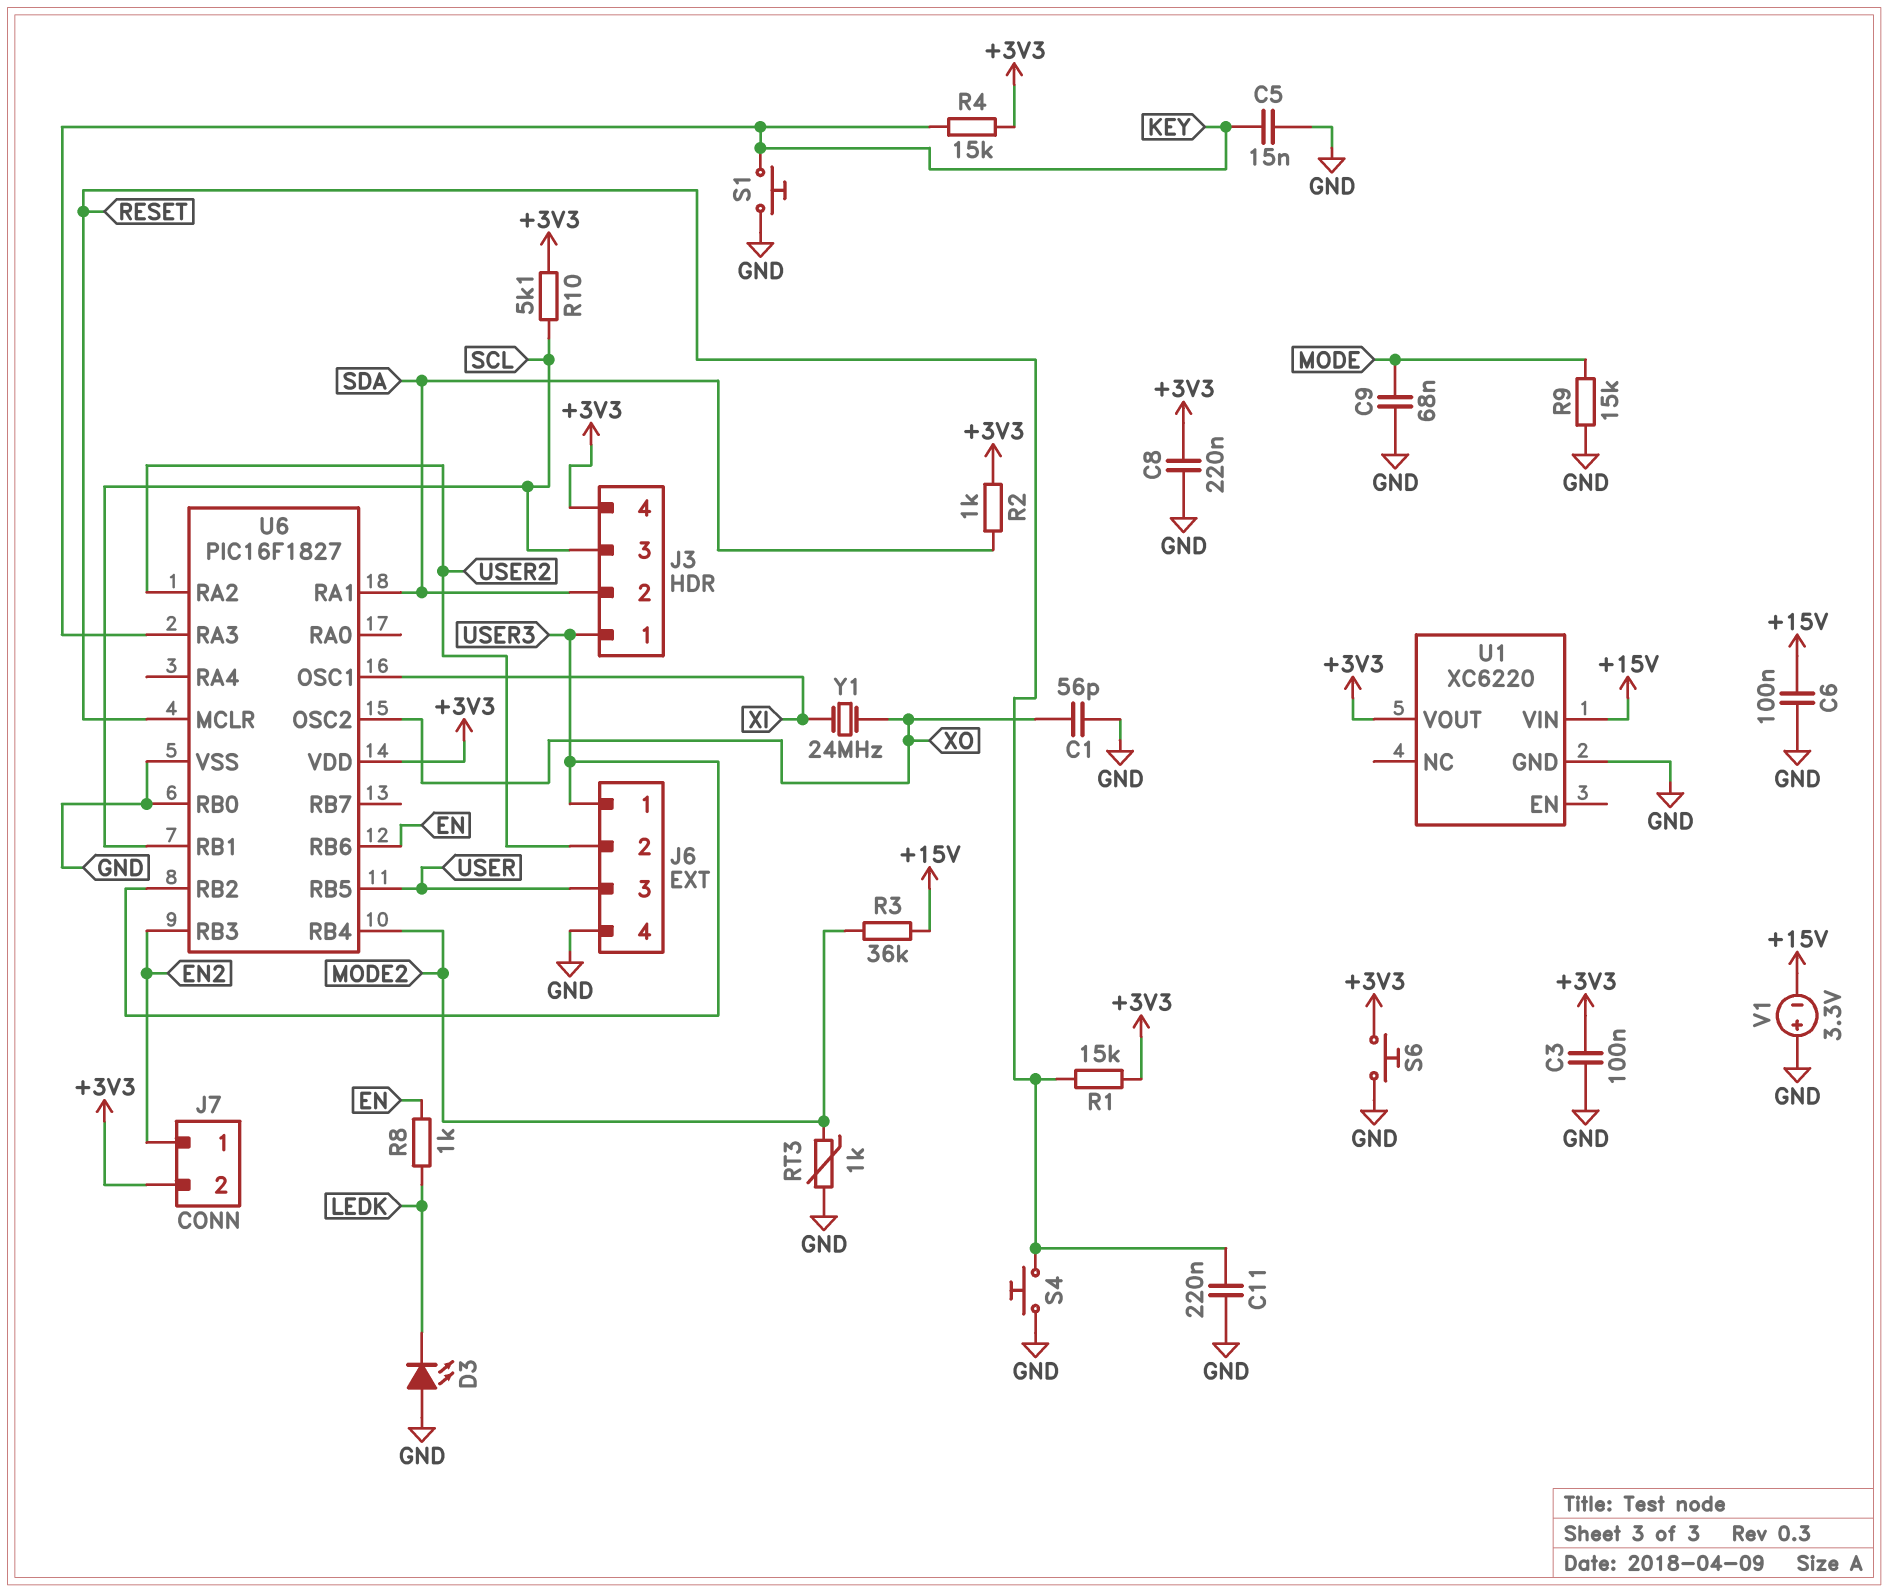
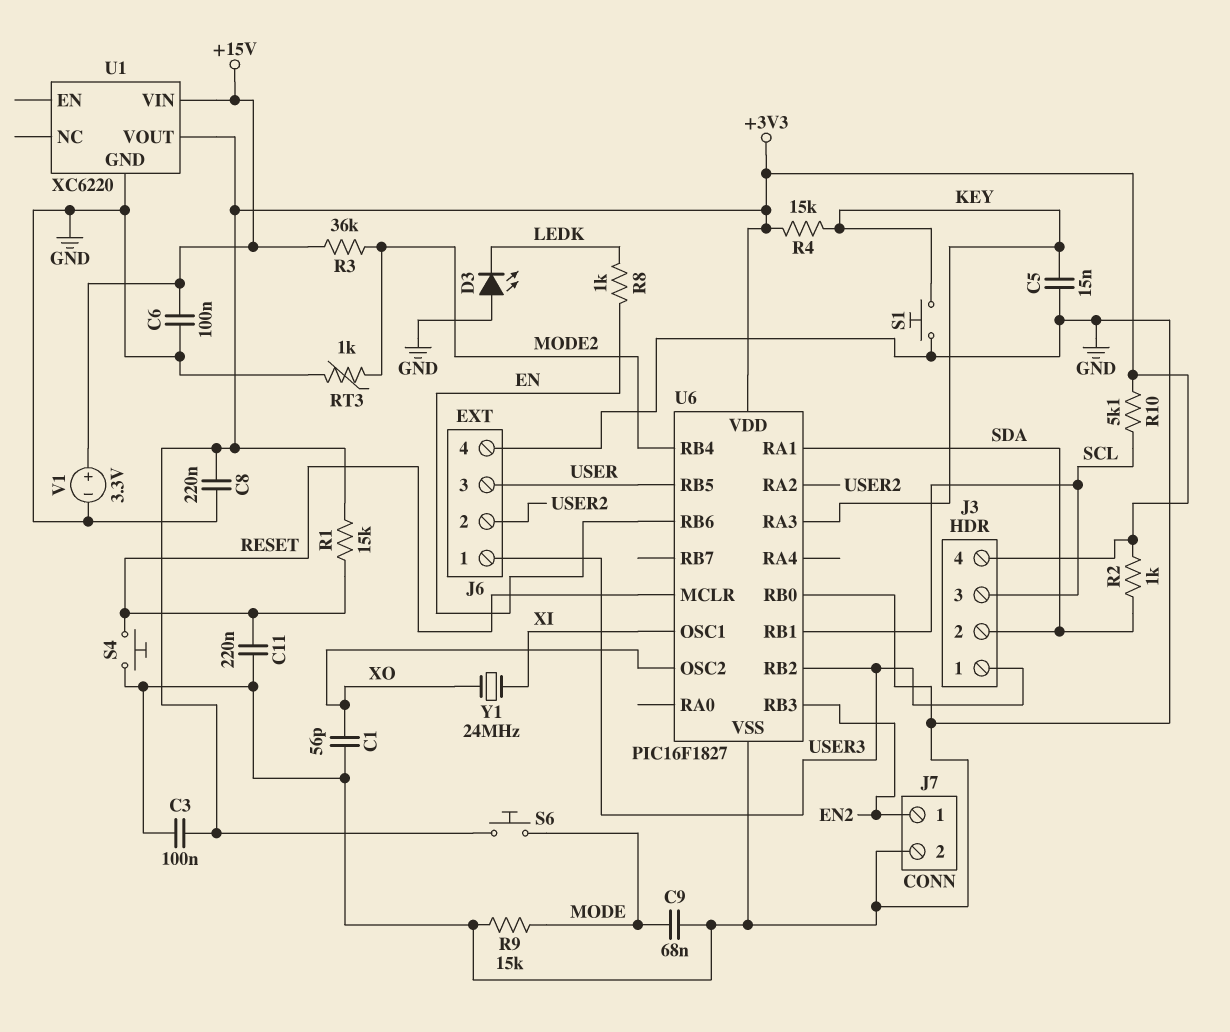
J7 pin 2: +3V3 -> GND
S6: button (+3V3, GND) -> button (+3V3, MODE)
V1: 3.3V (plus GND, minus +15V) -> 3.3V (plus +15V, minus GND)

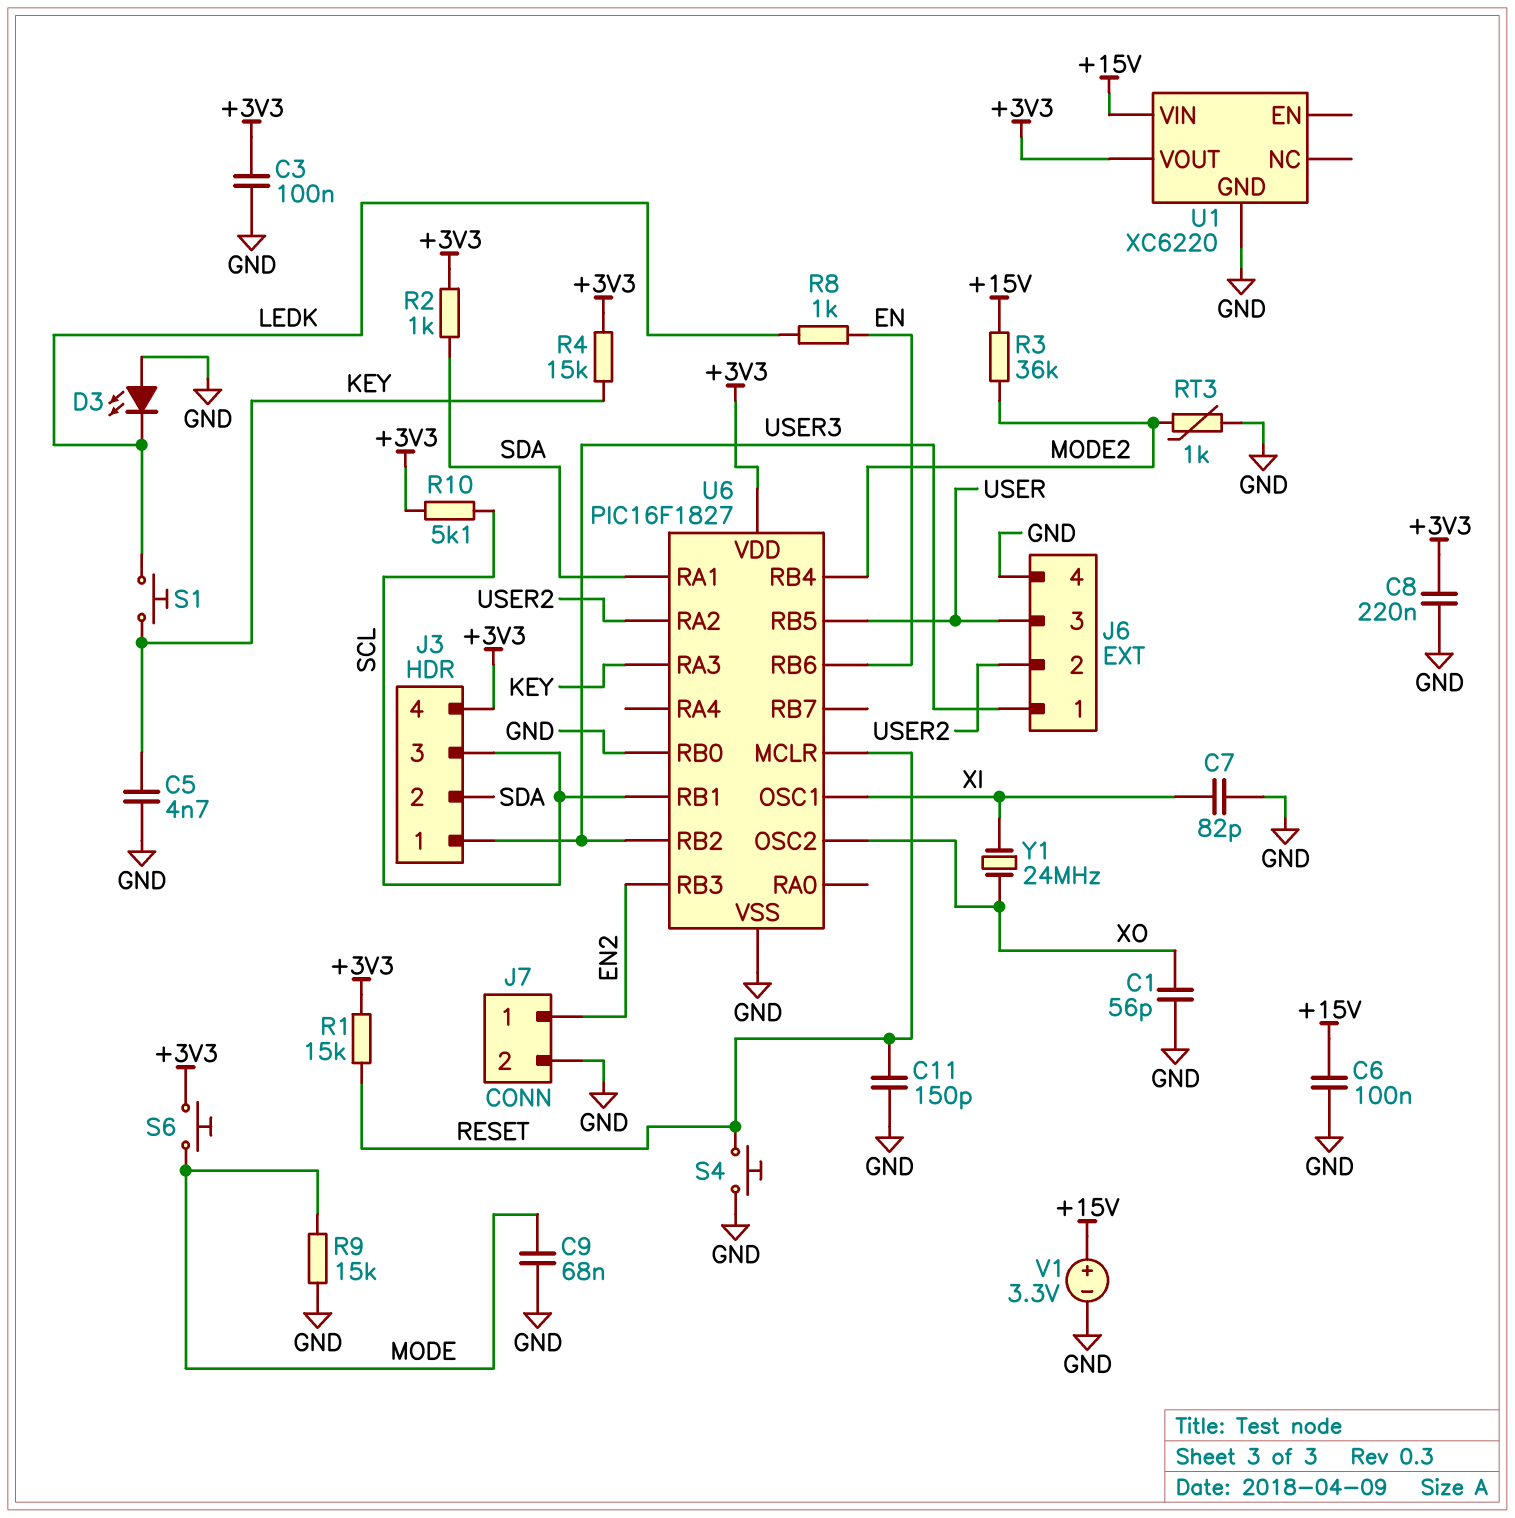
C5: 15nF (GND, KEY) -> 4.7nF (GND, KEY)
C7: none -> 82pF (GND, XI)
C11: 220nF (GND, RESET) -> 150pF (GND, RESET)
S1: button (GND, KEY) -> button (KEY, LEDK)

